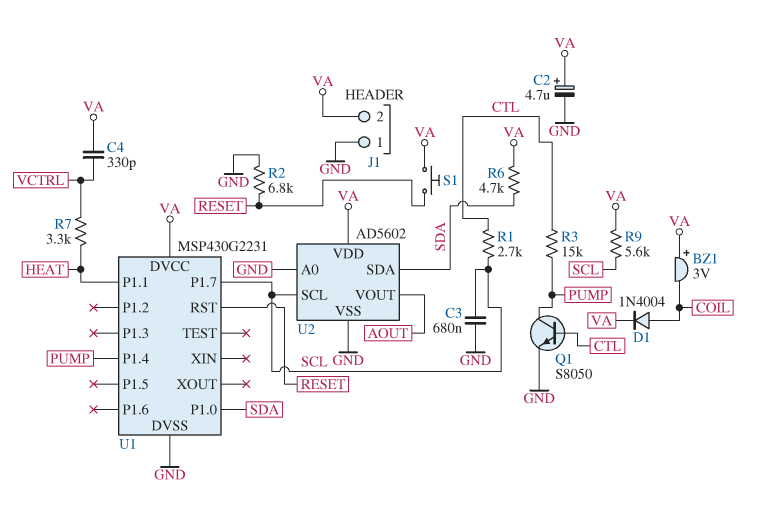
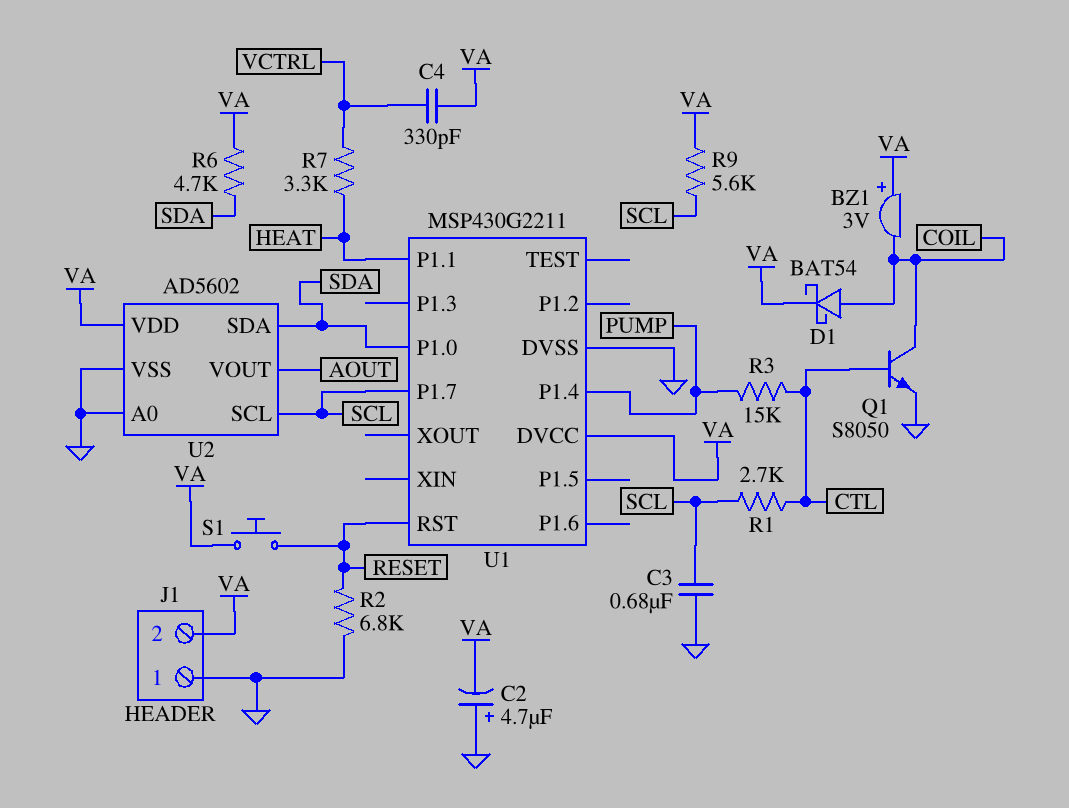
C2: 4.7uF (plus VA, minus GND) -> 4.7uF (plus GND, minus VA)
D1: diode 1N4004 (A COIL, K VA) -> schottky BAT54 (A COIL, K VA)
Q1: NPN S8050 (B CTL, C PUMP, E GND) -> NPN S8050 (B CTL, C COIL, E GND)
U1: MSP430G2231 -> MSP430G2211

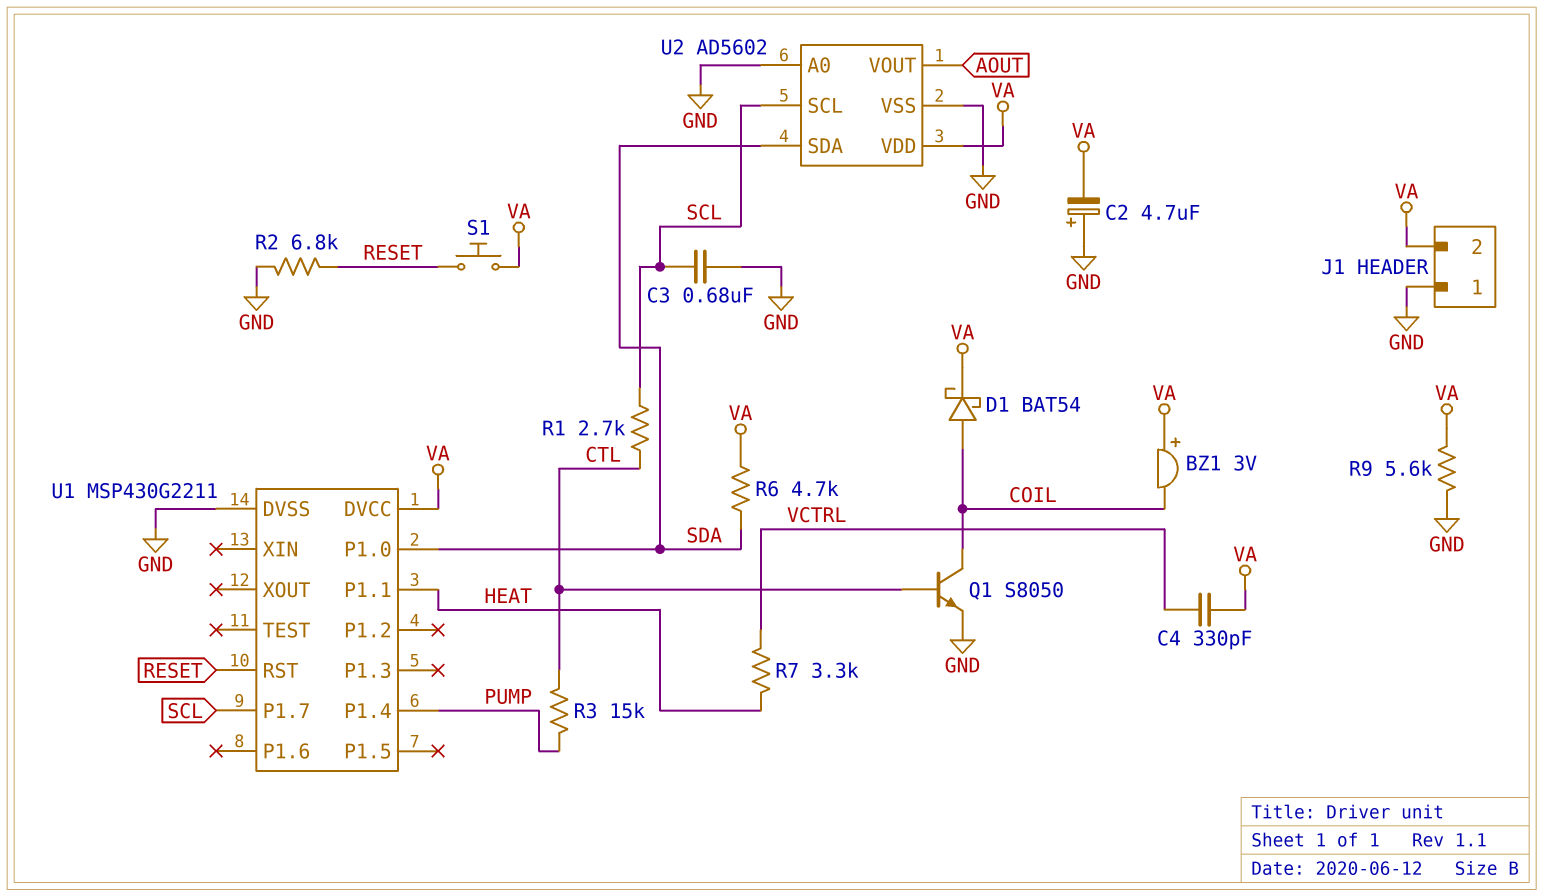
R9: 5.6k (SCL, VA) -> 5.6k (GND, VA)

